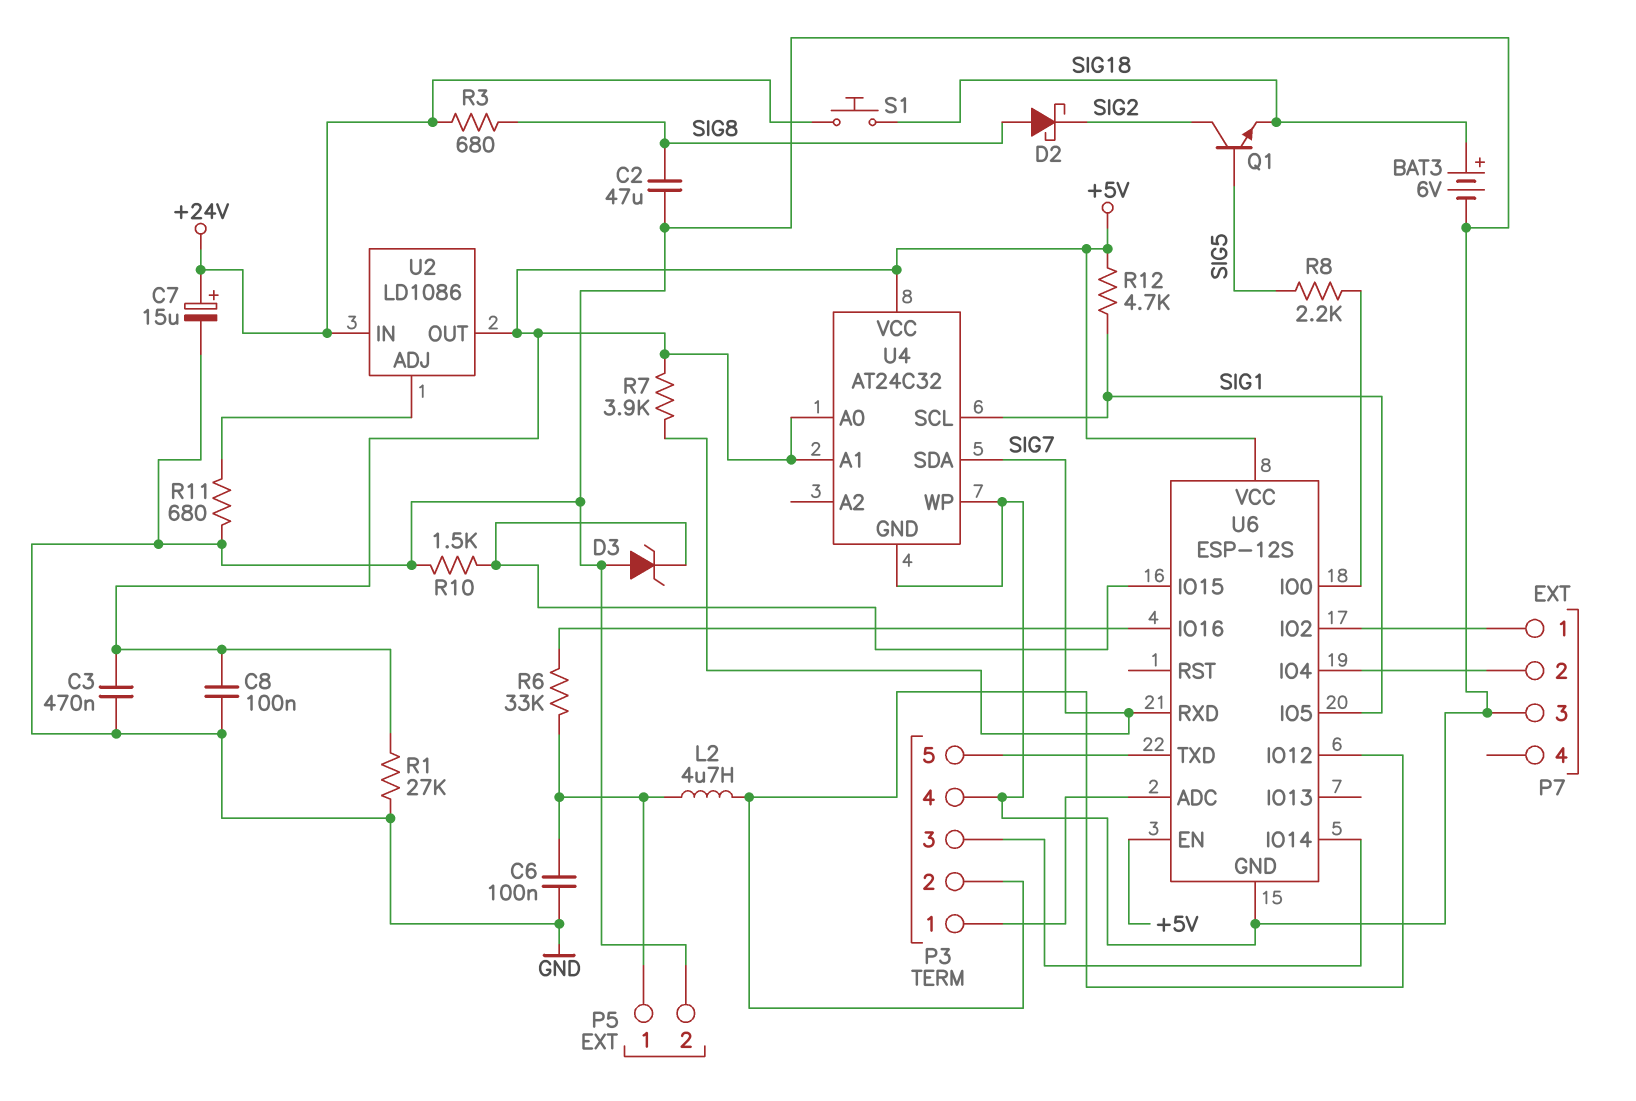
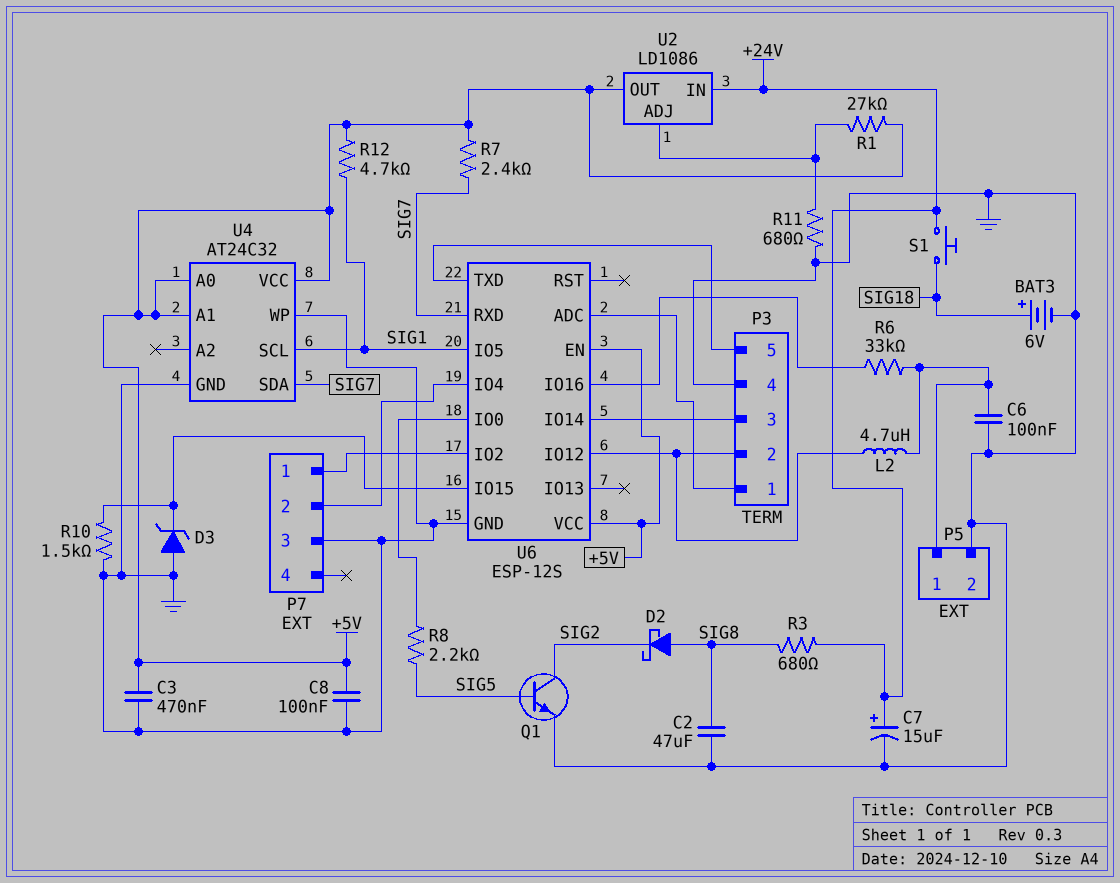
Q1: NPN (B SIG5, C SIG2, E SIG18) -> NPN (B SIG5, C SIG2, E GND)
R1: 27k (+5V, GND) -> 27k (+5V, U2/ADJ)
R7: 3.9k (+5V, SIG7) -> 2.4k (+5V, SIG7)

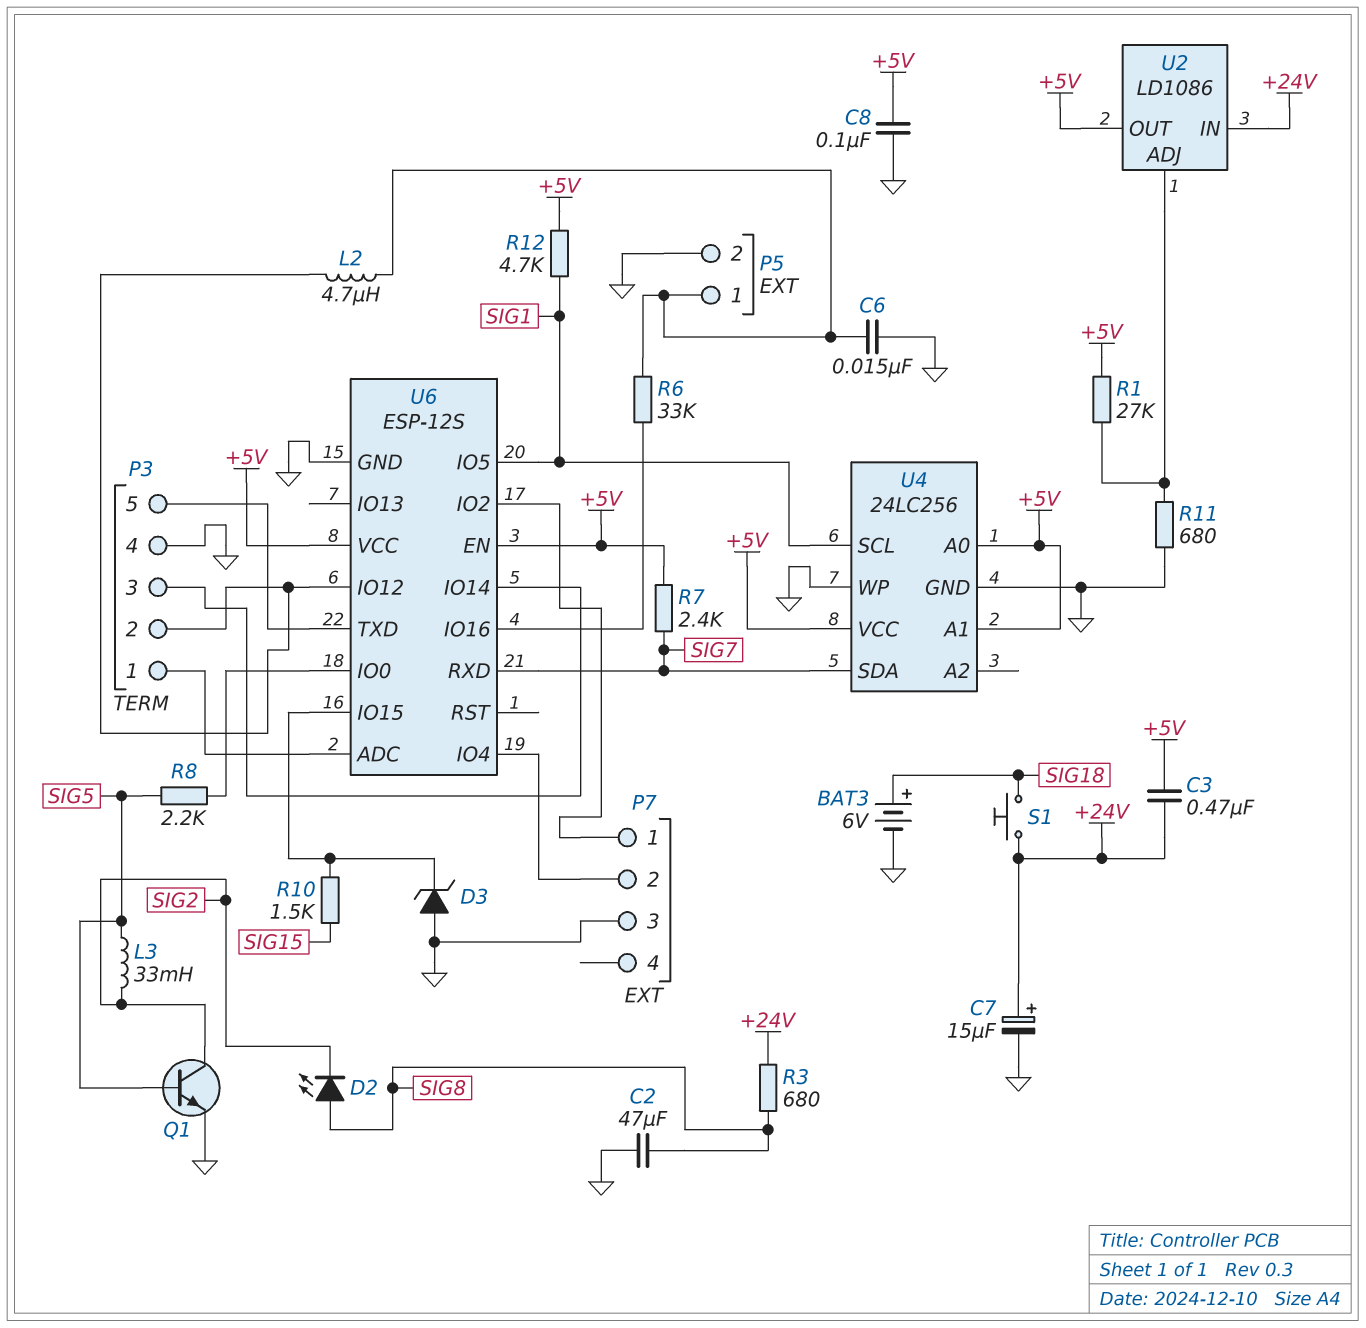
C3: 470nF (+5V, GND) -> 470nF (+5V, +24V)
C6: 100nF (GND, P5/1) -> 15nF (GND, P5/1)
D2: schottky (A SIG8, K SIG2) -> LED (A SIG8, K SIG2)
L3: none -> 33mH (SIG2, SIG5)
R10: 1.5k (GND, U6/IO15) -> 1.5k (SIG15, U6/IO15)
U4: AT24C32 -> 24LC256

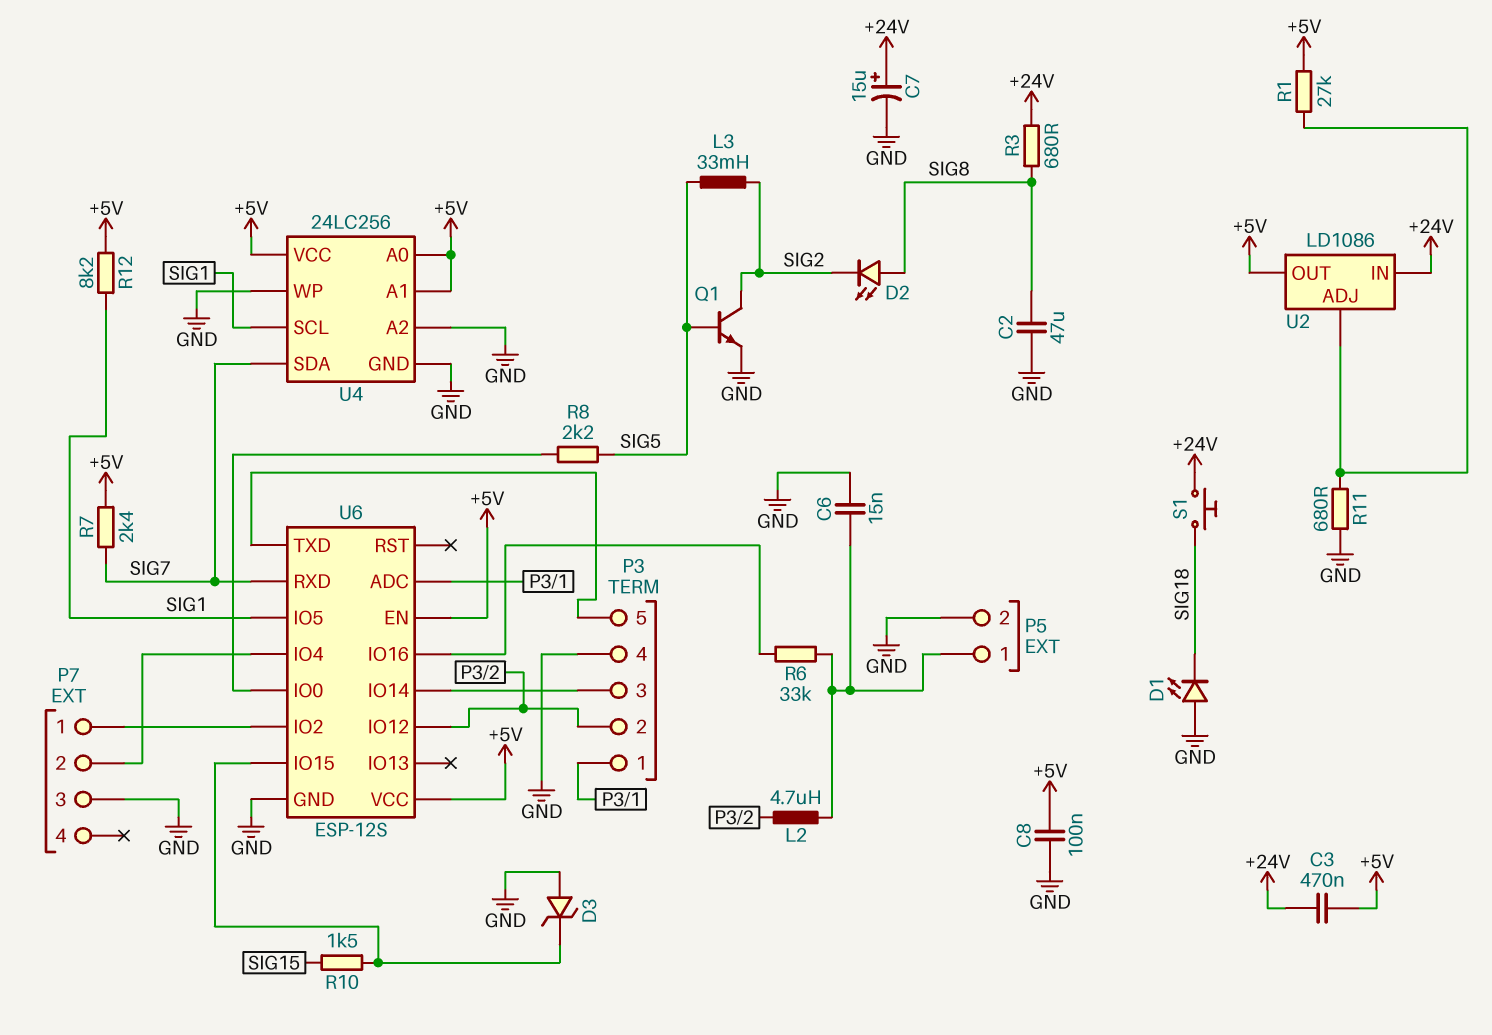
BAT3: 6V (plus SIG18, minus GND) -> none
D1: none -> LED (A GND, K SIG18)
R12: 4.7k (+5V, SIG1) -> 8.2k (+5V, SIG1)
U4 pin A2: none -> GND

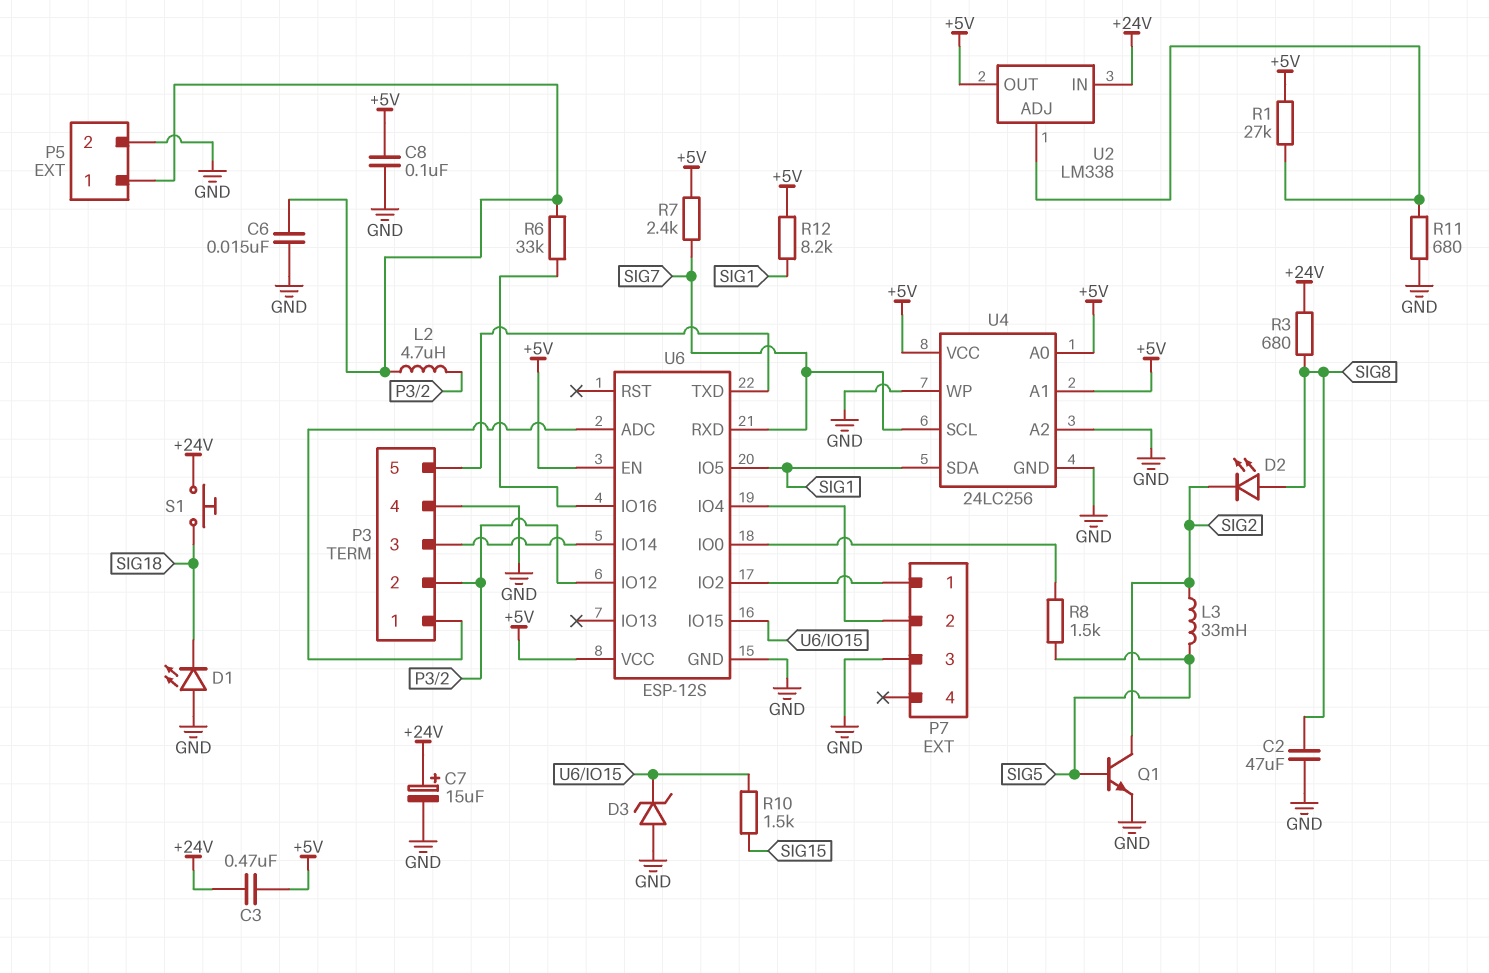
R8: 2.2k (SIG5, U6/IO0) -> 1.5k (SIG5, U6/IO0)
U2: LD1086 -> LM338
U4 pin SCL: SIG1 -> SIG7
U4 pin SDA: SIG7 -> SIG1

